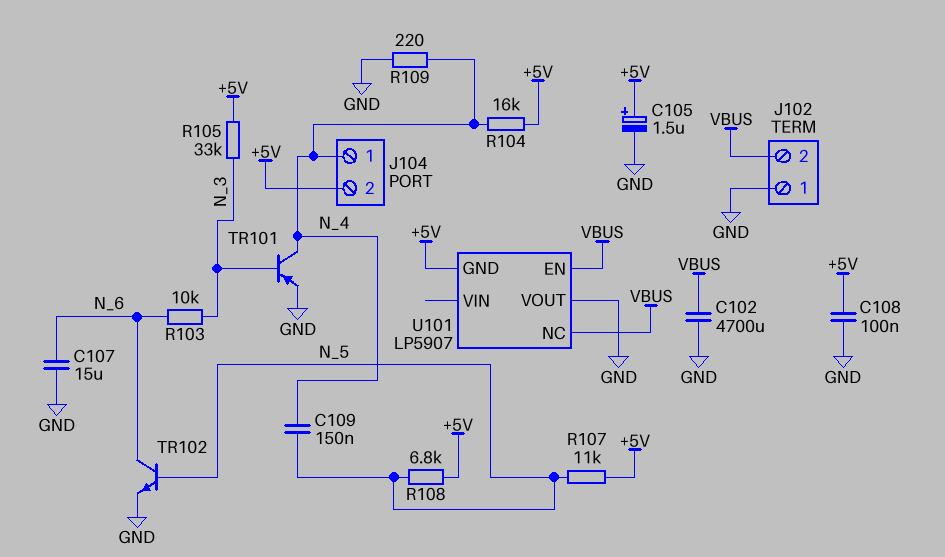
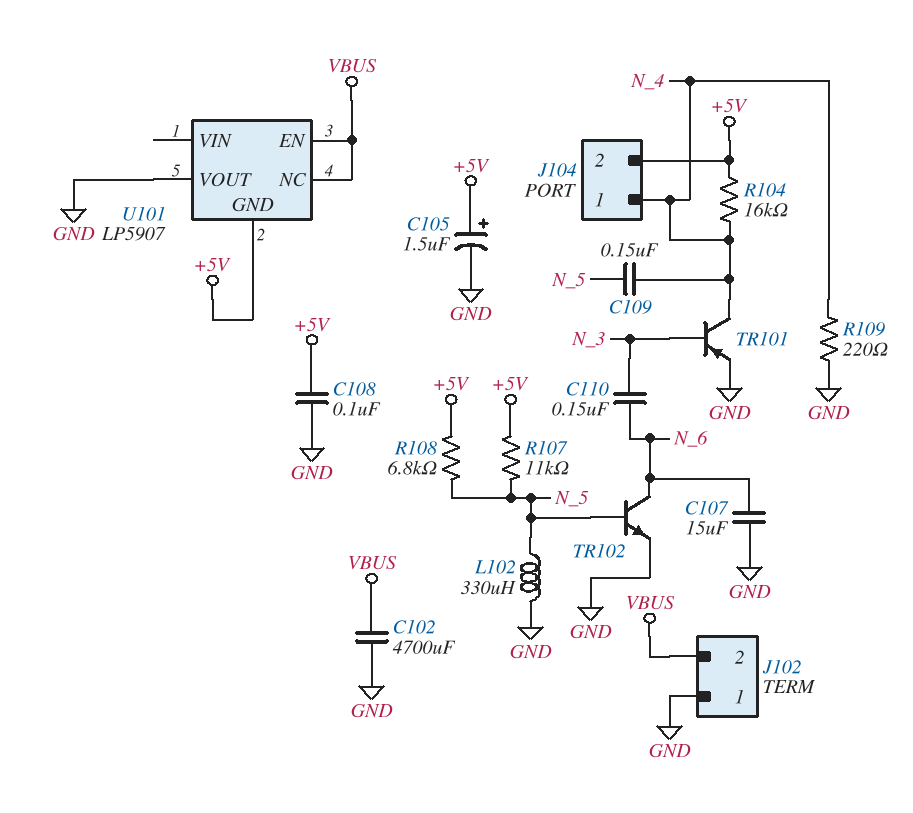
C110: none -> 150nF (N_3, N_6)
L102: none -> 330uH (GND, N_5)
R103: 10k (N_3, N_6) -> none
R105: 33k (+5V, N_3) -> none

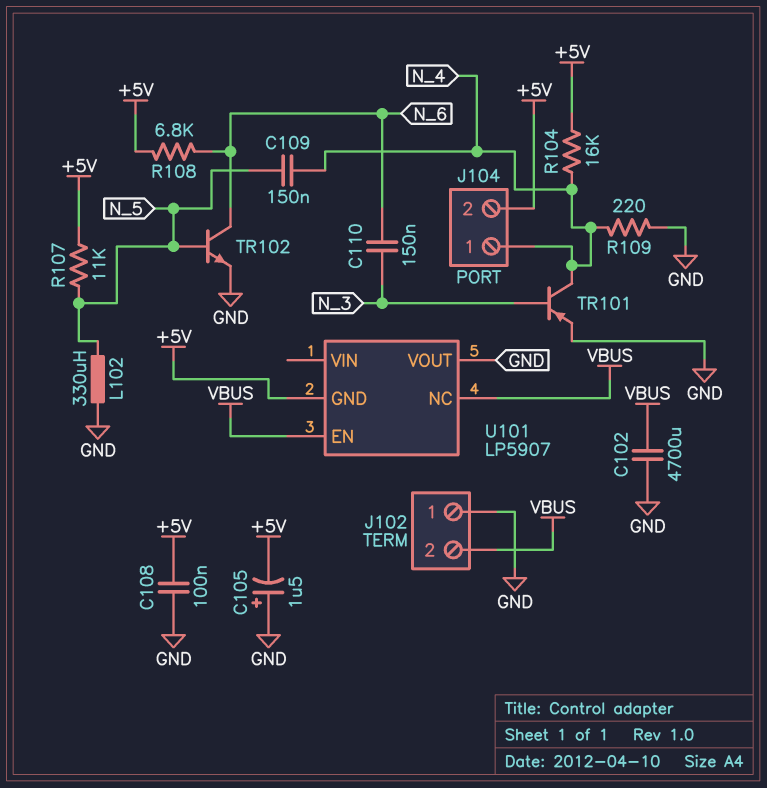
C105: 1.5uF (plus +5V, minus GND) -> 1.5uF (plus GND, minus +5V)
C107: 15uF (GND, N_6) -> none
R108: 6.8k (+5V, N_5) -> 6.8k (+5V, N_6)

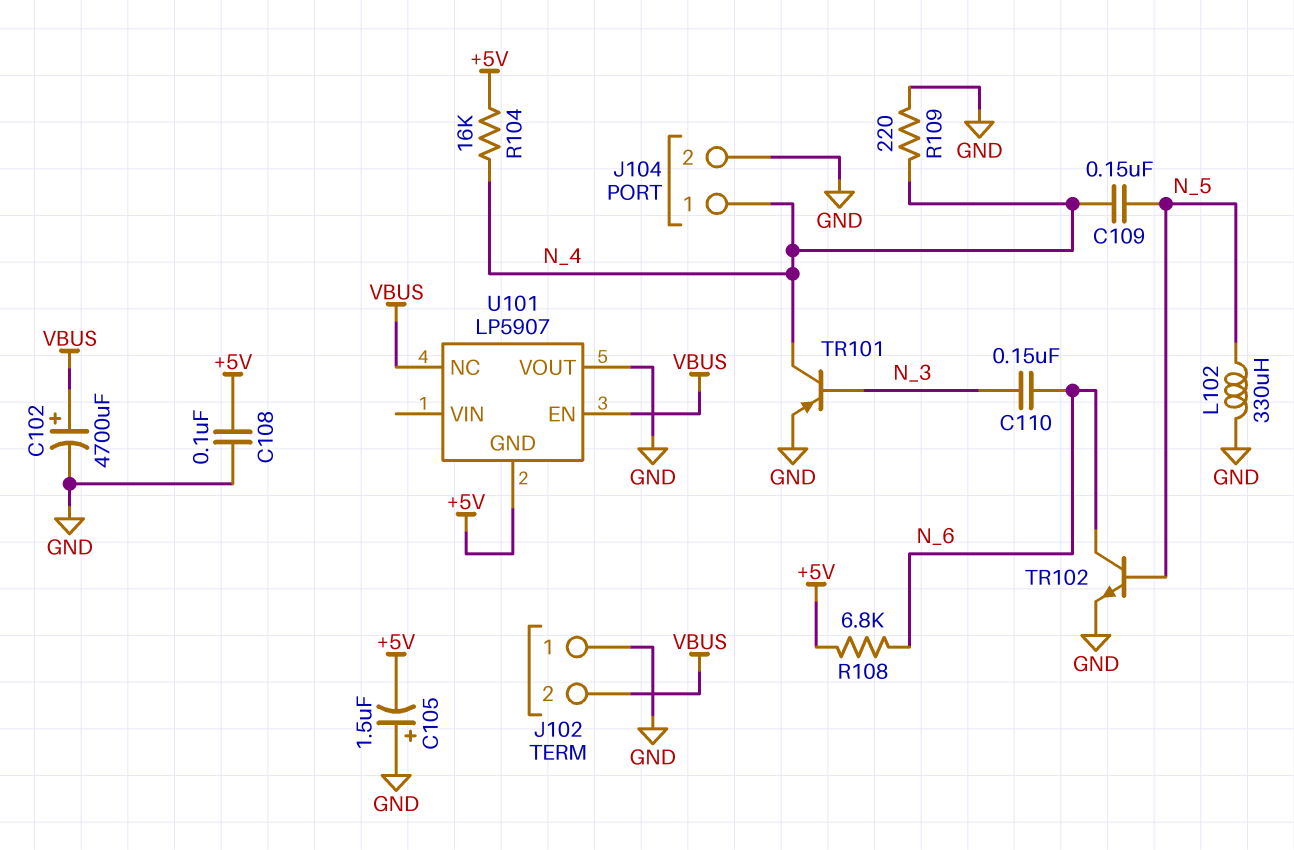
C102: 4700uF (GND, VBUS) -> 4700uF (plus VBUS, minus GND)
J104 pin 2: +5V -> GND
R107: 11k (+5V, N_5) -> none

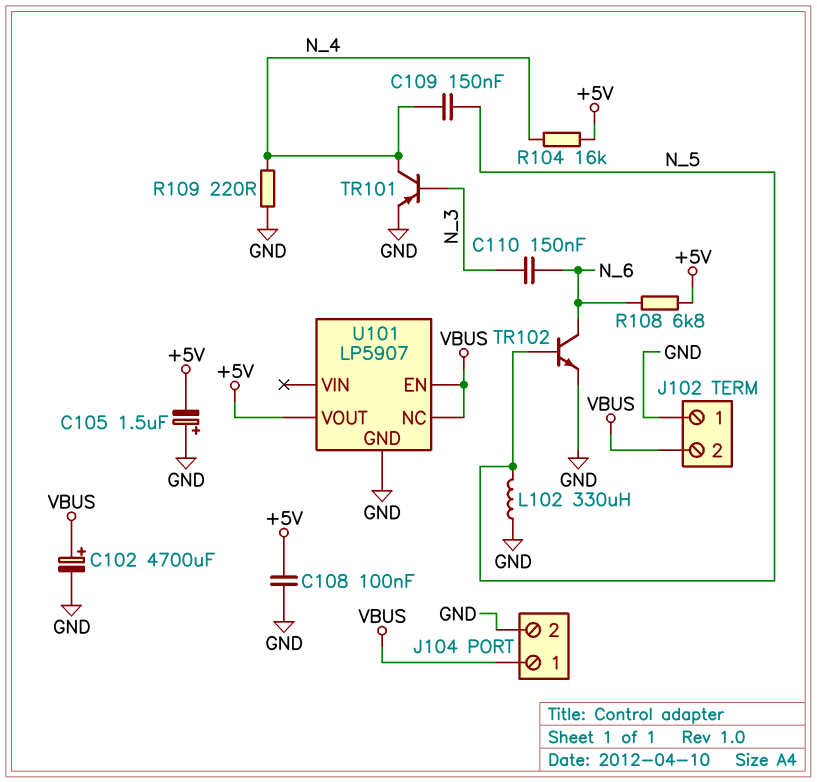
J104 pin 1: N_4 -> VBUS
U101 pin GND: +5V -> GND
U101 pin VOUT: GND -> +5V

